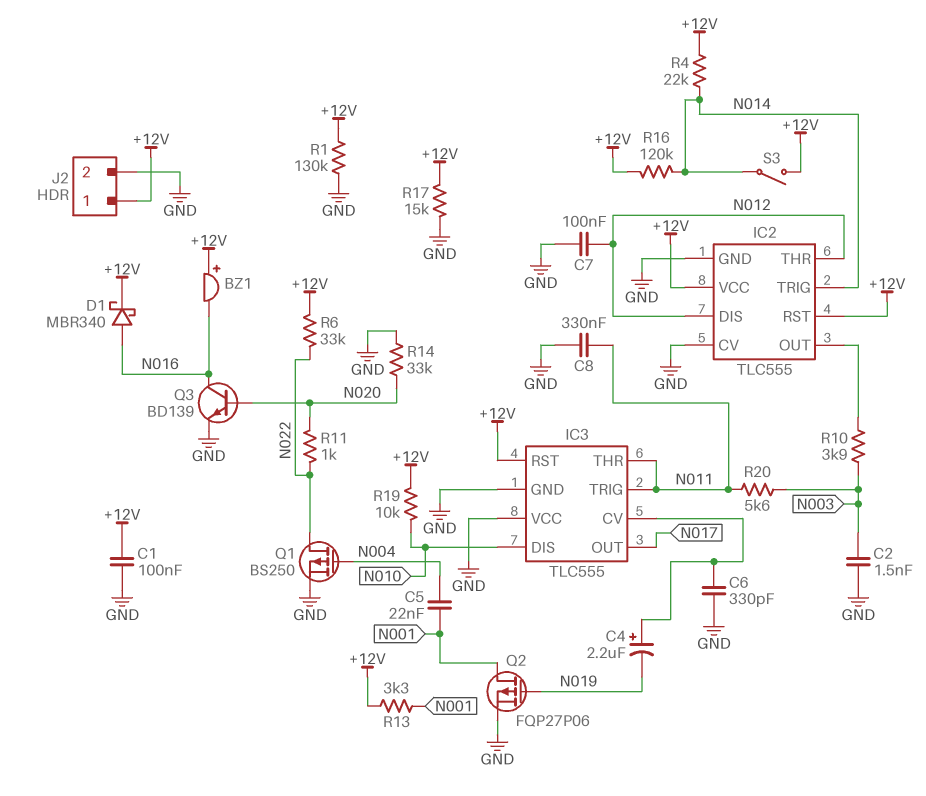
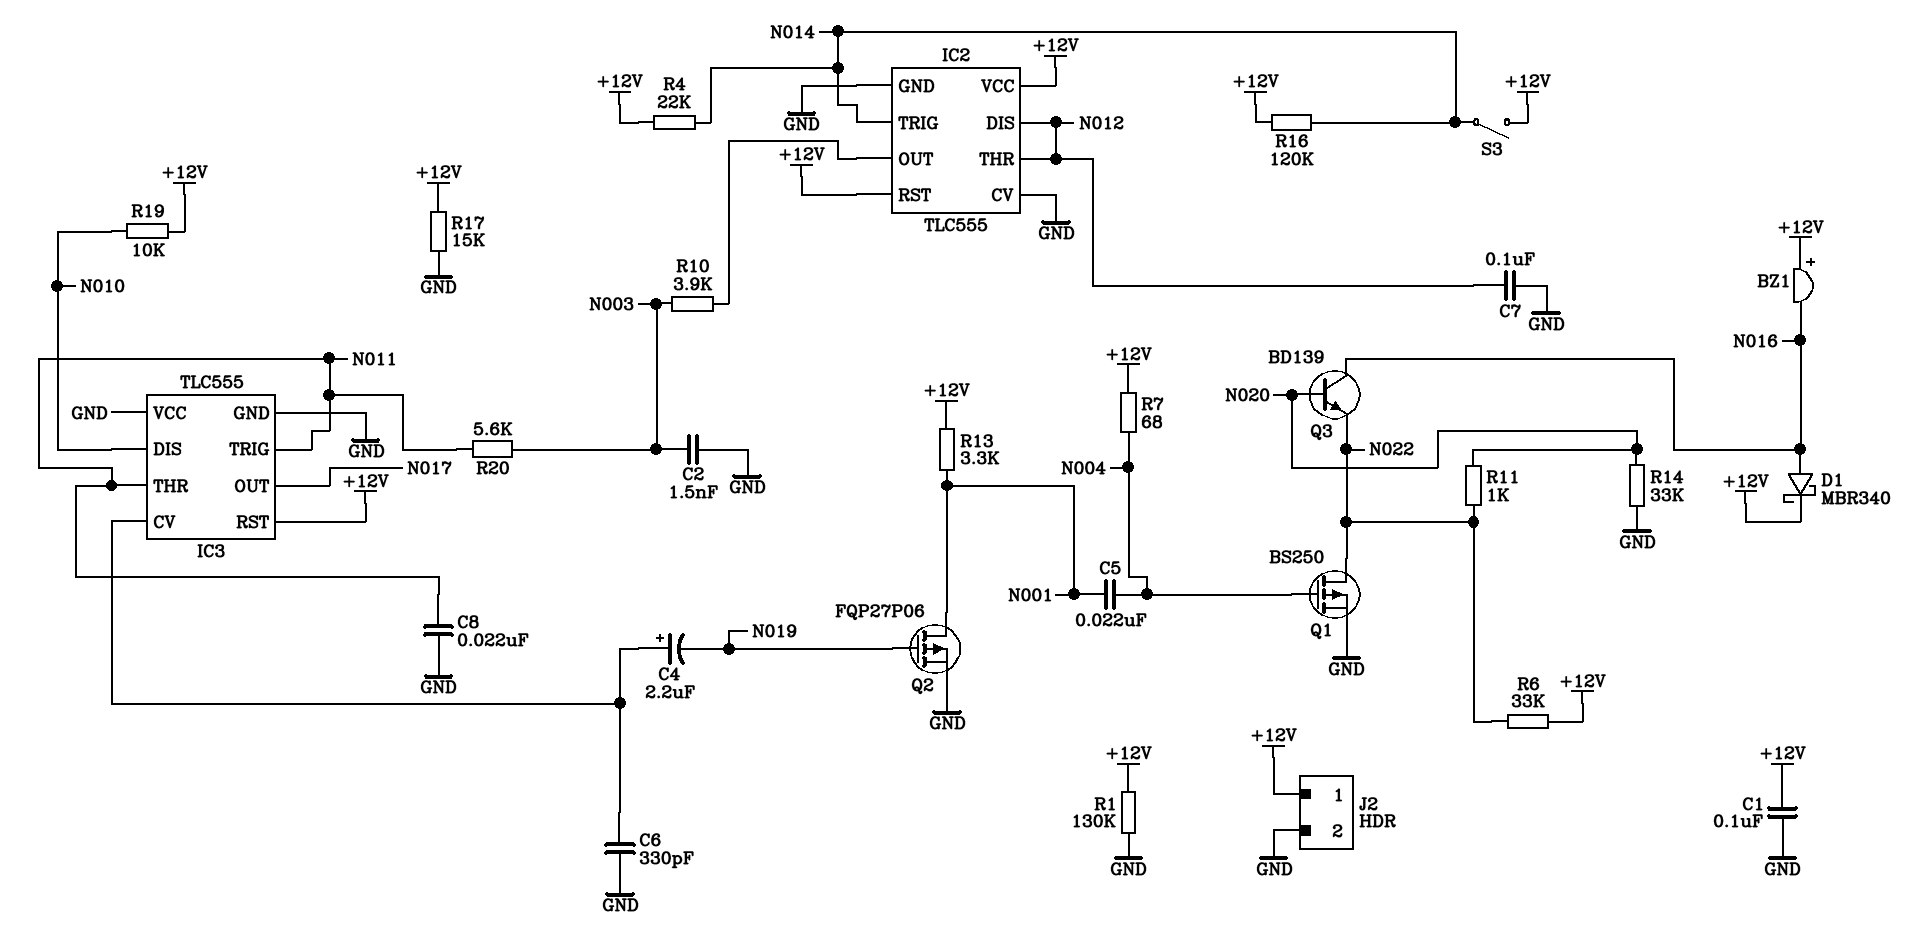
C8: 330nF (GND, N011) -> 22nF (GND, N011)
Q3: NPN BD139 (B N020, C N016, E GND) -> NPN BD139 (B N020, C N016, E N022)
R7: none -> 68 (+12V, N004)

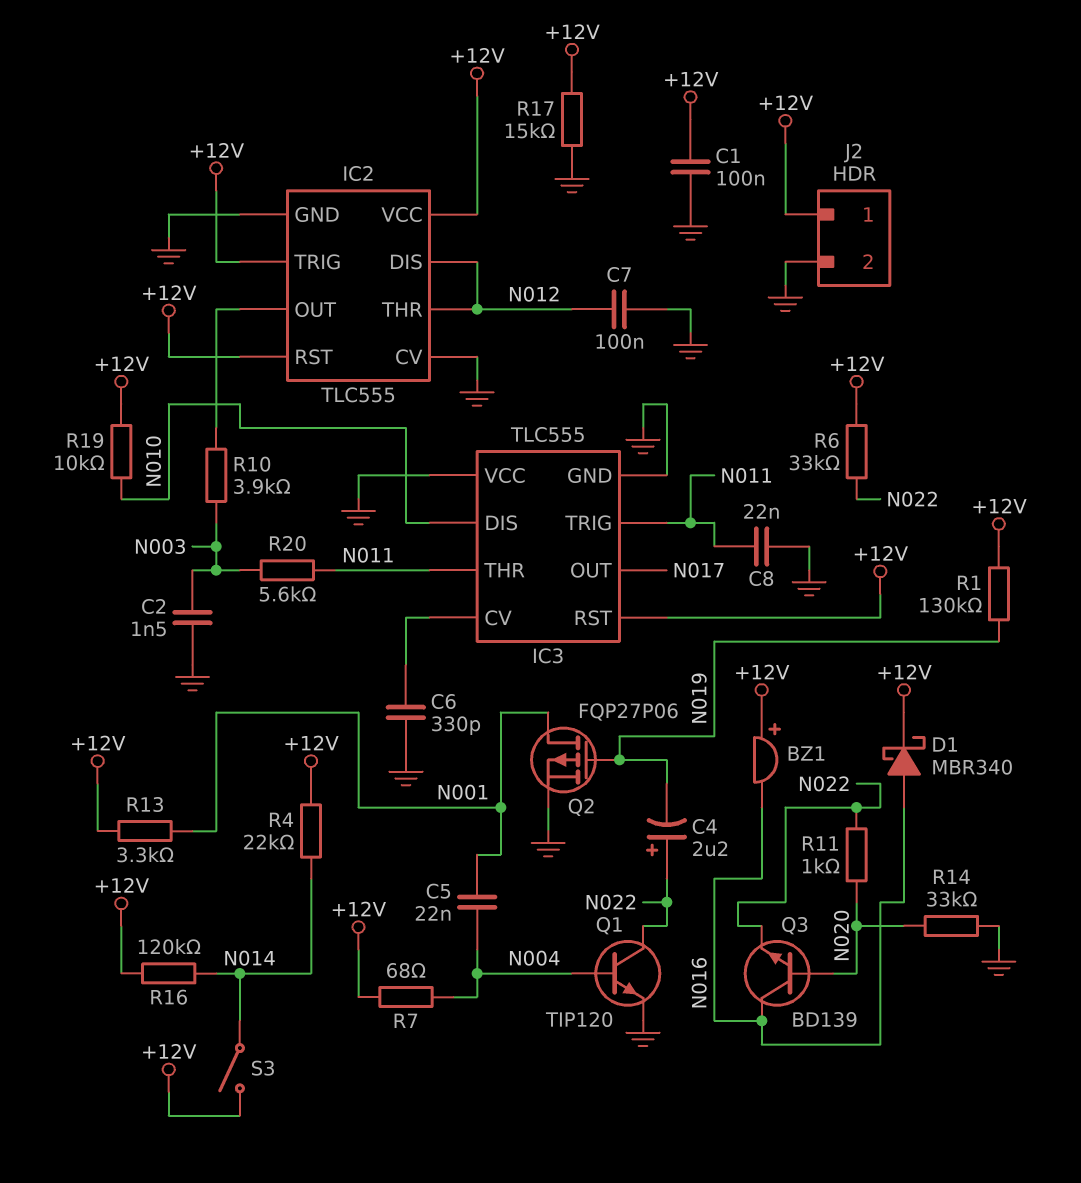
C4: 2.2uF (plus IC3/CV, minus N019) -> 2.2uF (plus N022, minus N019)
IC2 pin TRIG: N014 -> +12V
Q1: PMOS BS250 (G N004, D N022, S GND) -> NPN TIP120 (B N004, C N022, E GND)
R1: 130k (+12V, GND) -> 130k (+12V, N019)

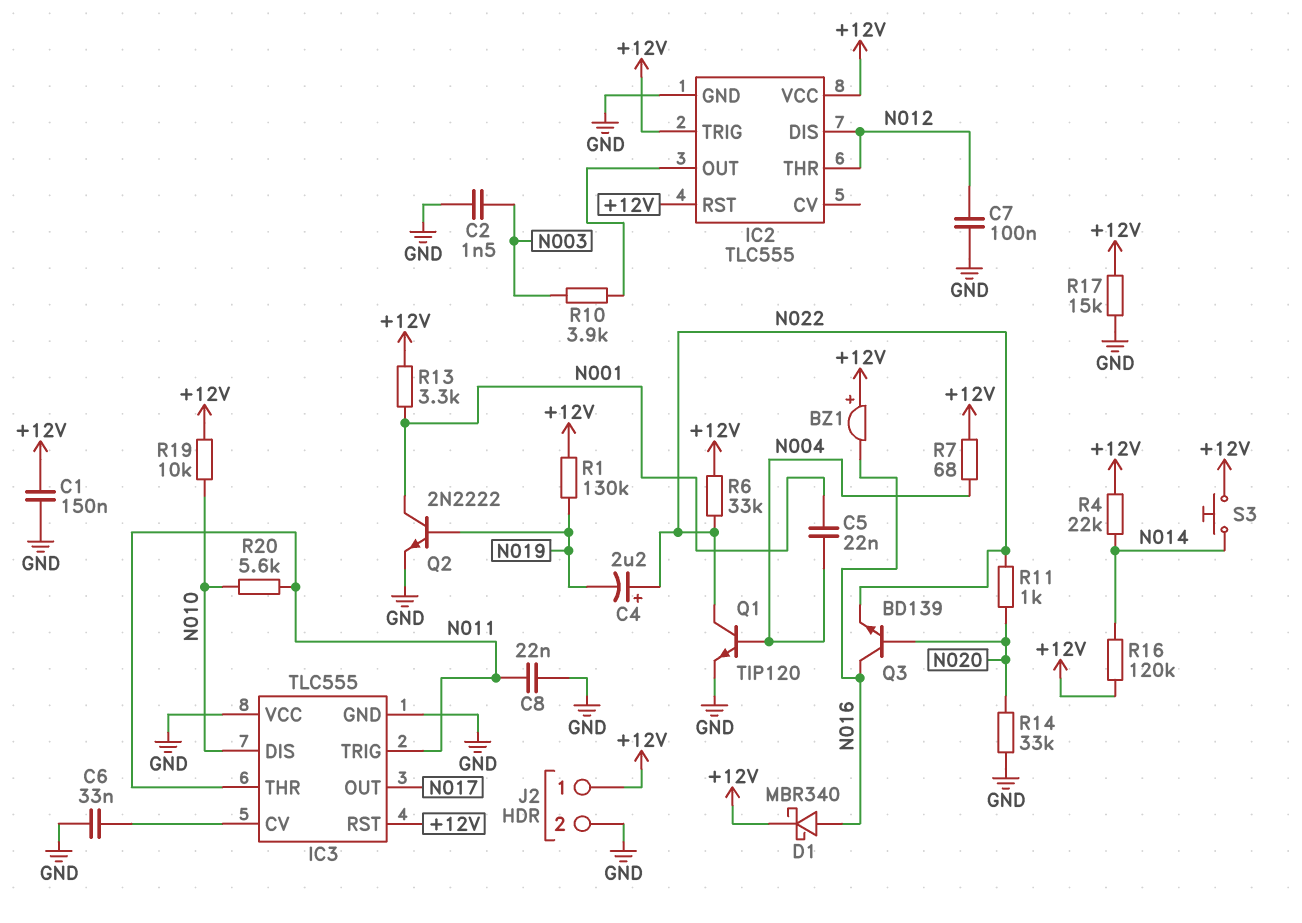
C1: 100nF (+12V, GND) -> 150nF (+12V, GND)
C6: 330pF (GND, IC3/CV) -> 33nF (GND, IC3/CV)
IC2 pin CV: GND -> none
Q2: PMOS FQP27P06 (G N019, D N001, S GND) -> NPN 2N2222 (B N019, C N001, E GND)
R20: 5.6k (N003, N011) -> 5.6k (N010, N011)
S3: switch (+12V, N014) -> button (+12V, N014)

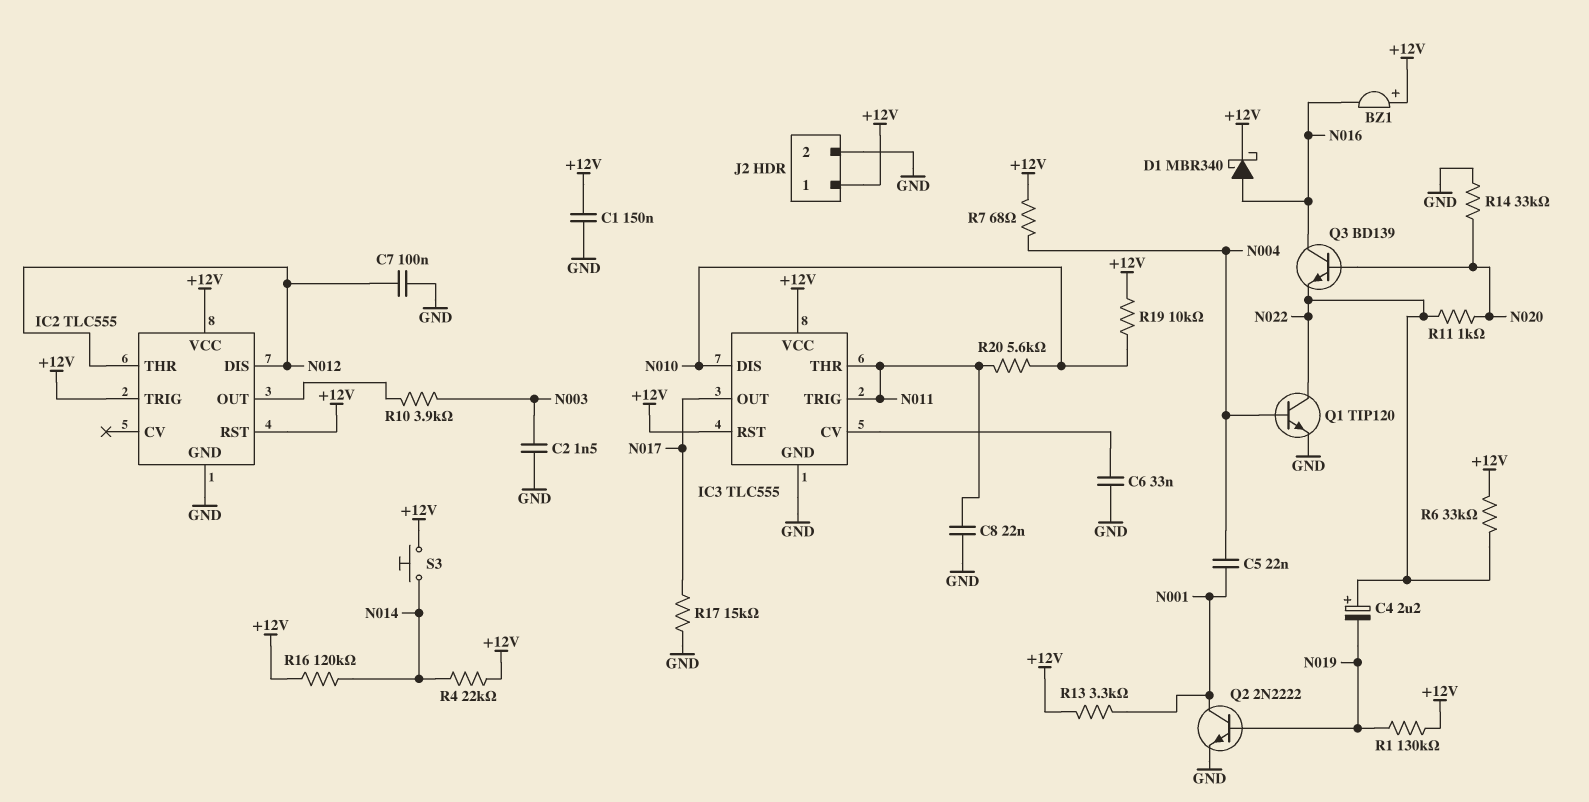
IC3 pin VCC: GND -> +12V
R17: 15k (+12V, GND) -> 15k (GND, N017)

